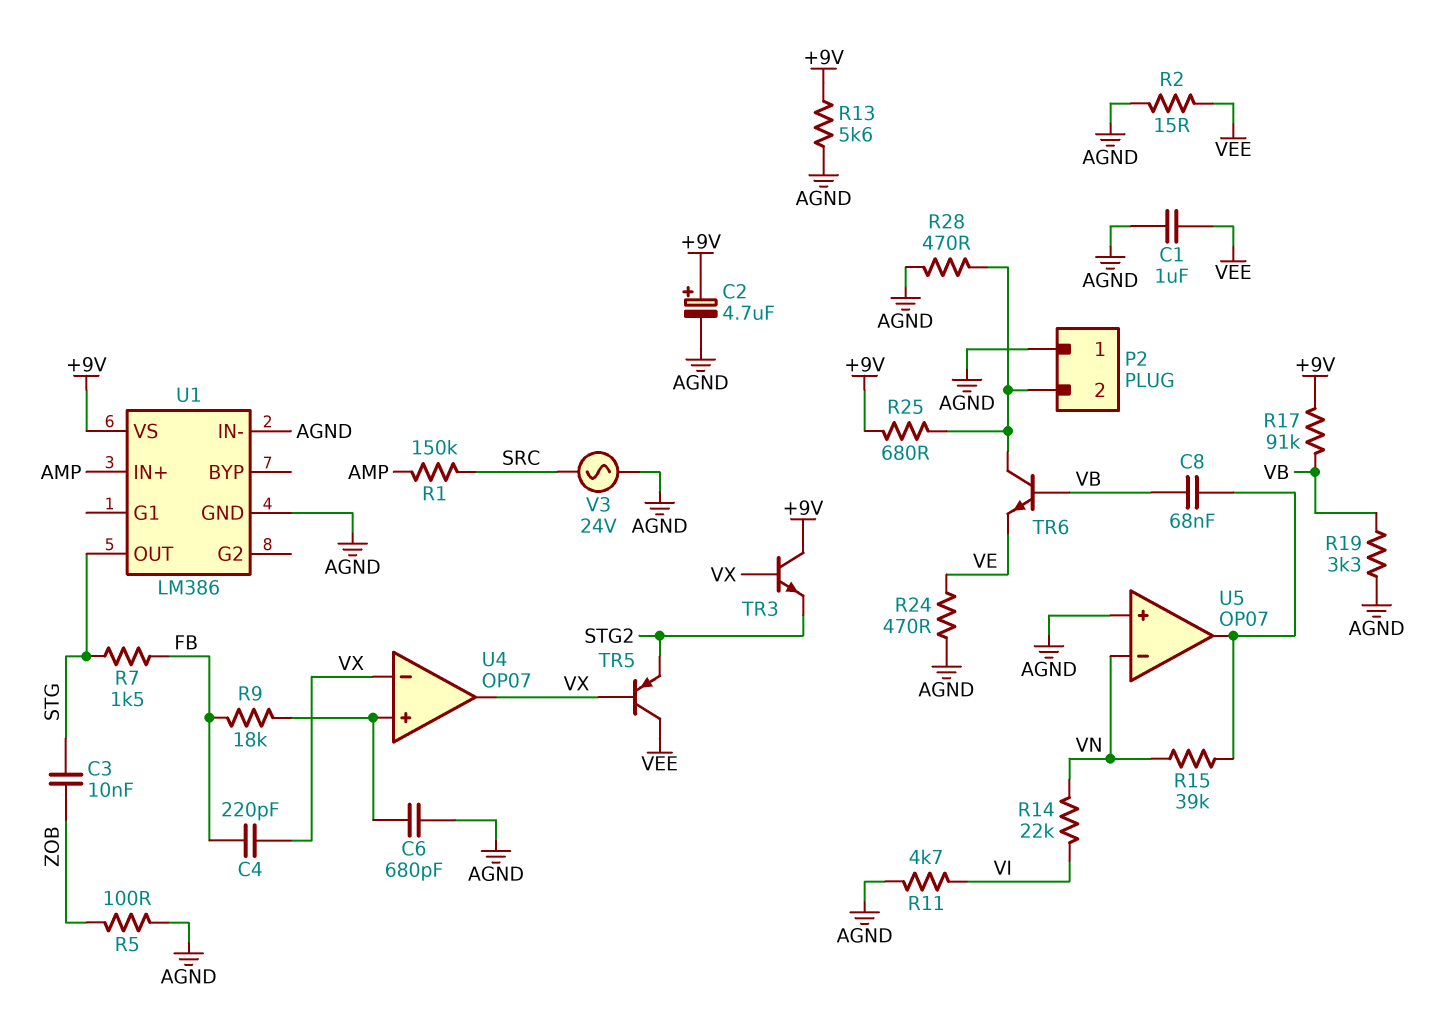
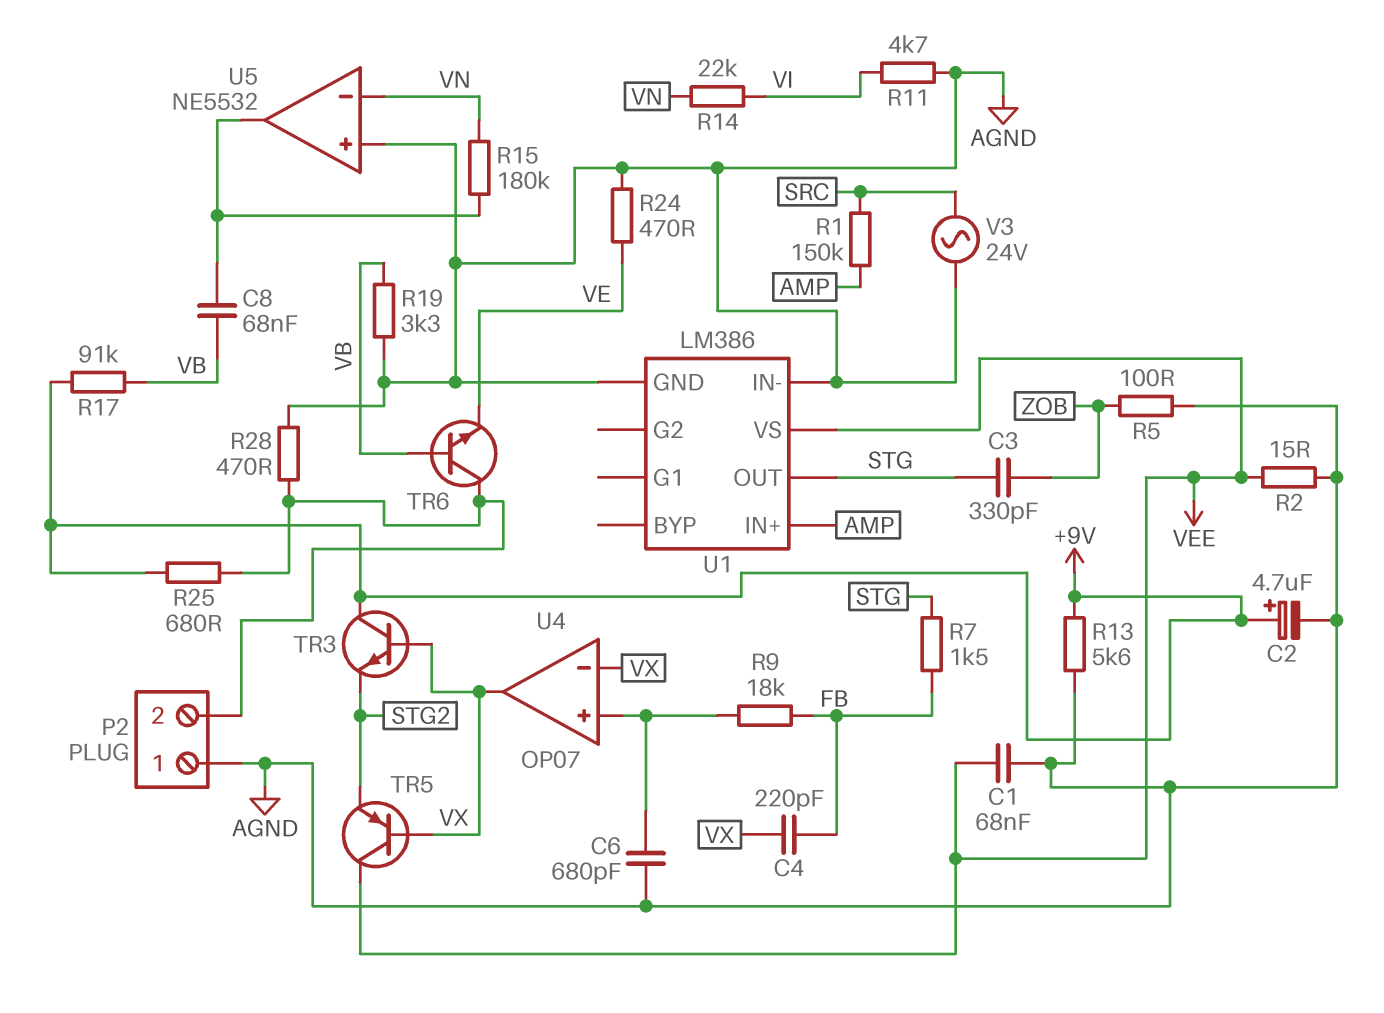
C1: 1uF (AGND, VEE) -> 68nF (AGND, VEE)
C3: 10nF (STG, ZOB) -> 330pF (STG, ZOB)
R15: 39k (U5/out, VN) -> 180k (U5/out, VN)
U1 pin VS: +9V -> VEE
U5: OP07 -> NE5532

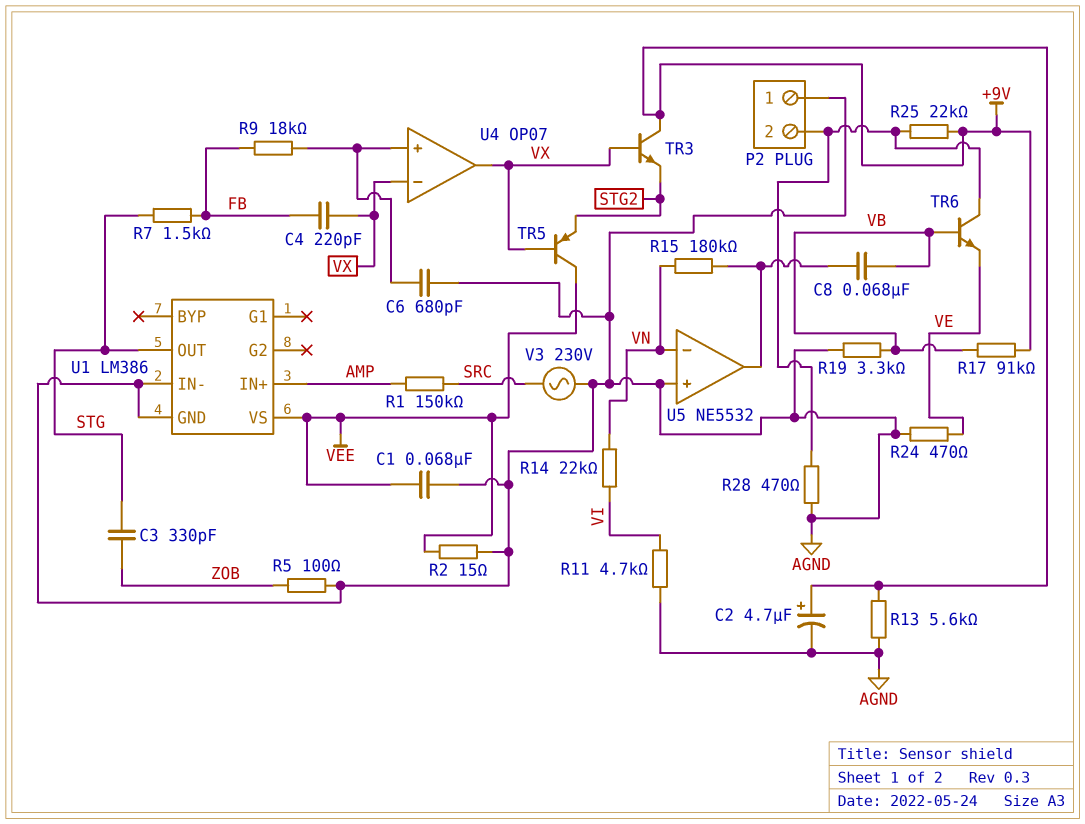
R25: 680 (+9V, P2/2) -> 22k (+9V, P2/2)
V3: AC 24V (AGND, SRC) -> AC 230V (AGND, SRC)

